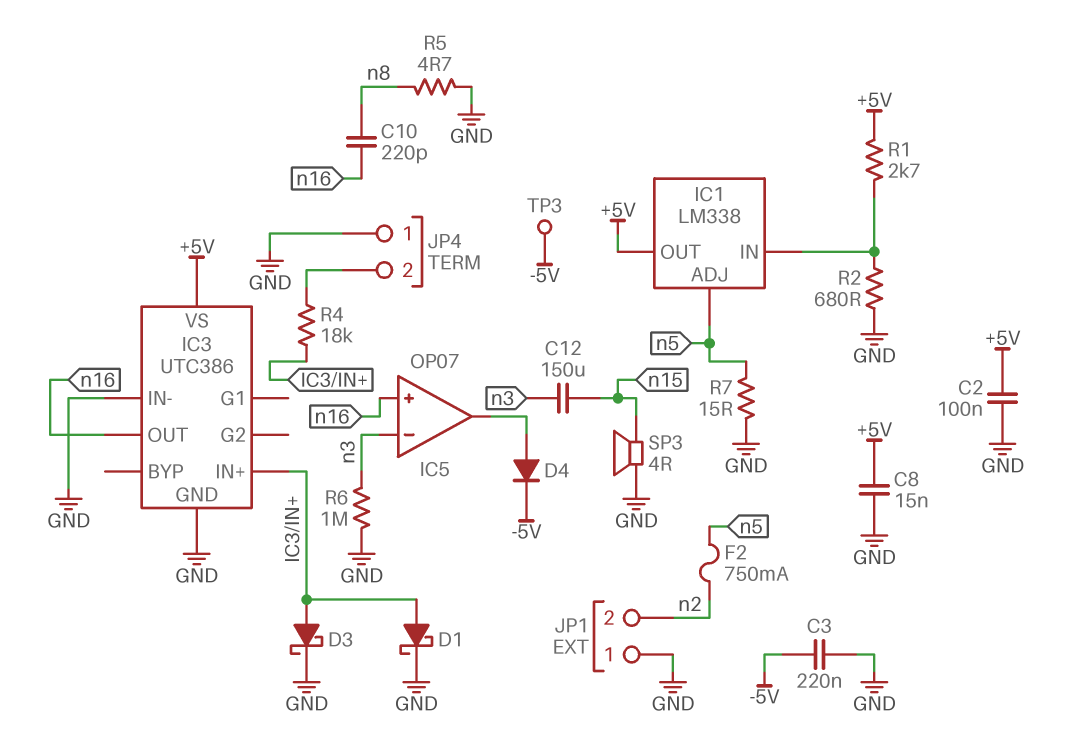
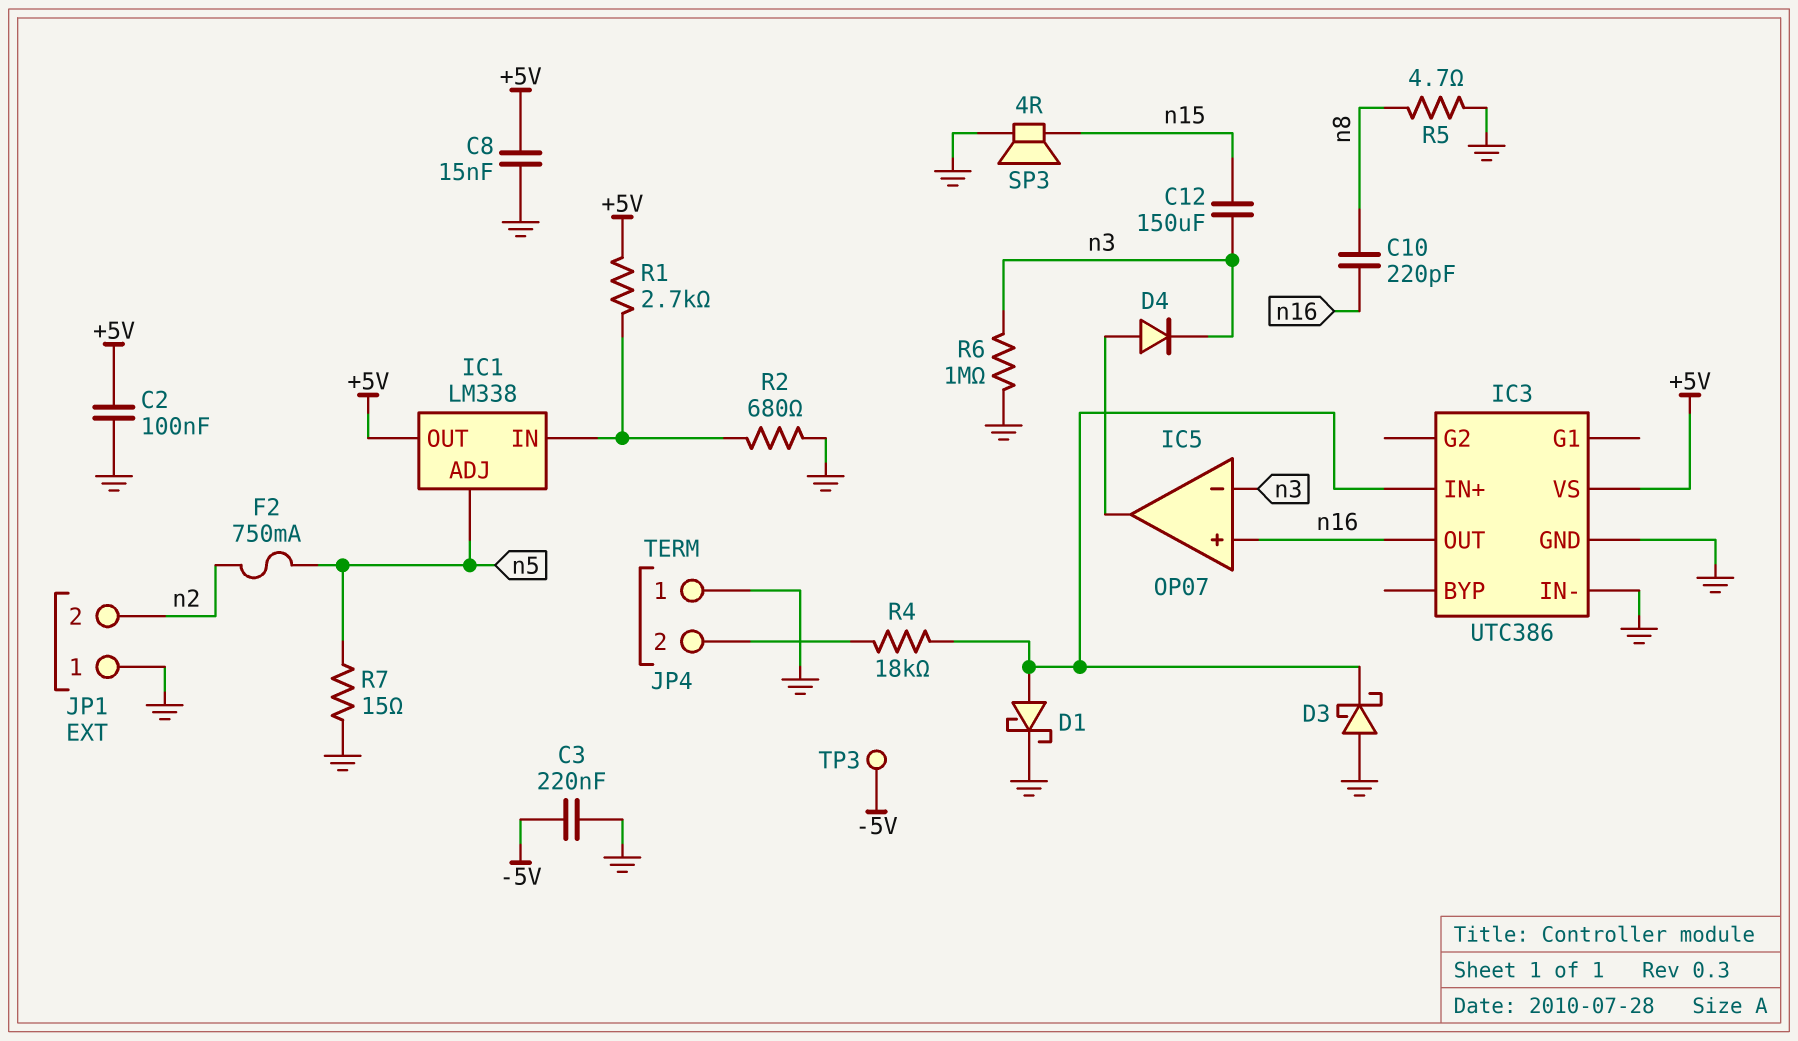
D3: schottky (A IC3/IN+, K GND) -> schottky (A GND, K IC3/IN+)
D4: diode (A IC5/out, K -5V) -> diode (A IC5/out, K n3)

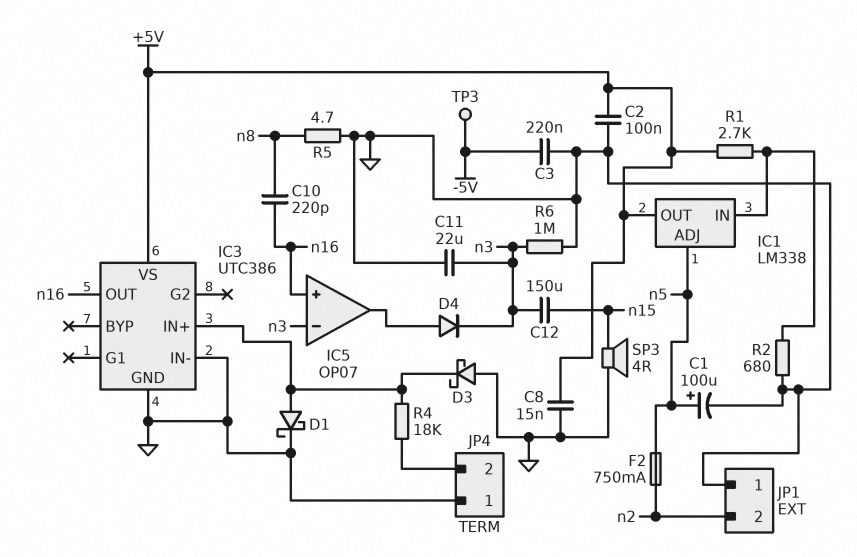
C1: none -> 100uF (plus n5, minus GND)
C11: none -> 22uF (GND, n3)
R7: 15 (GND, n5) -> none

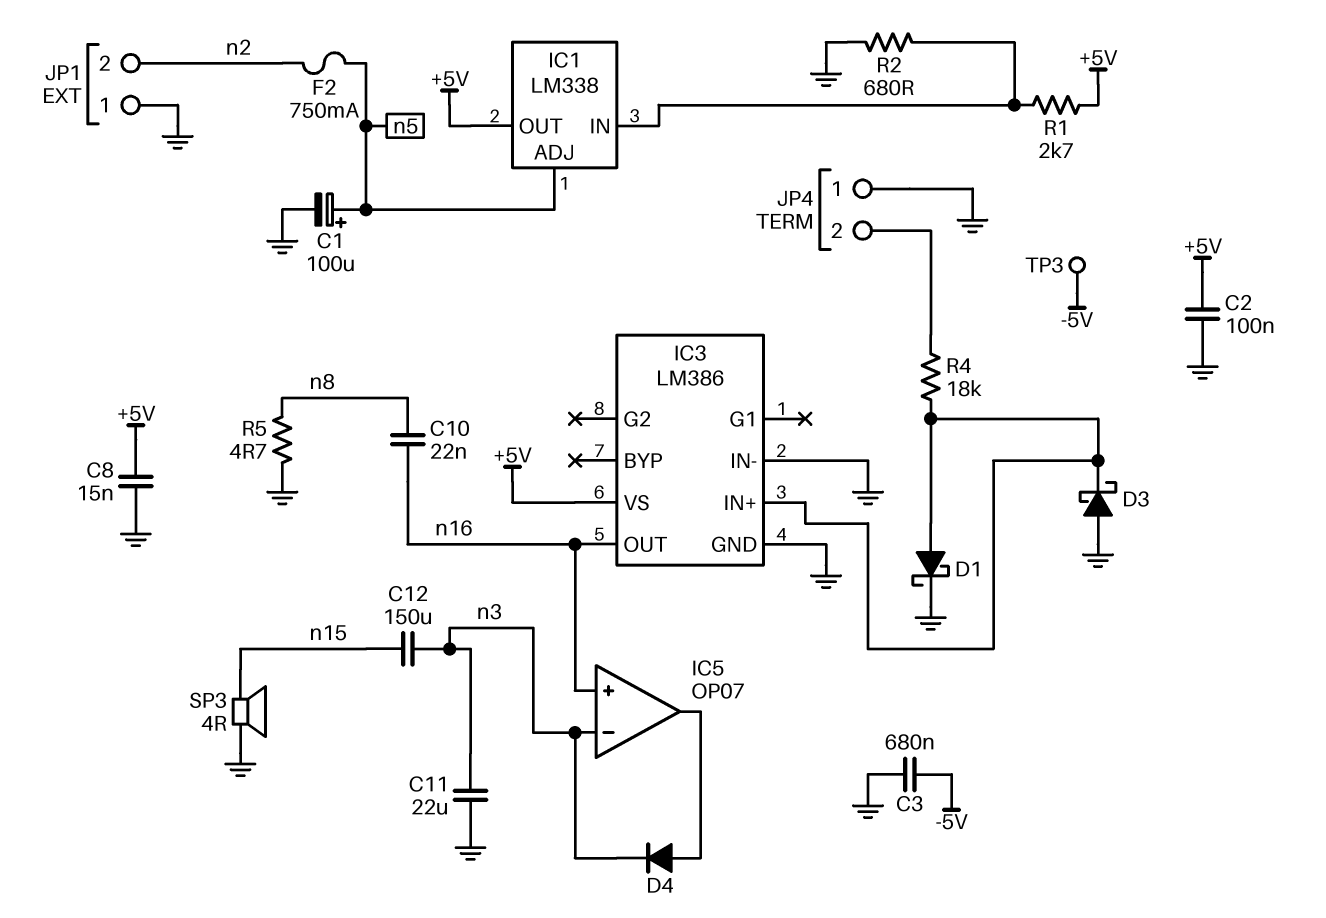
C3: 220nF (-5V, GND) -> 680nF (-5V, GND)
C10: 220pF (n8, n16) -> 22nF (n8, n16)
IC3: UTC386 -> LM386
R6: 1M (GND, n3) -> none

